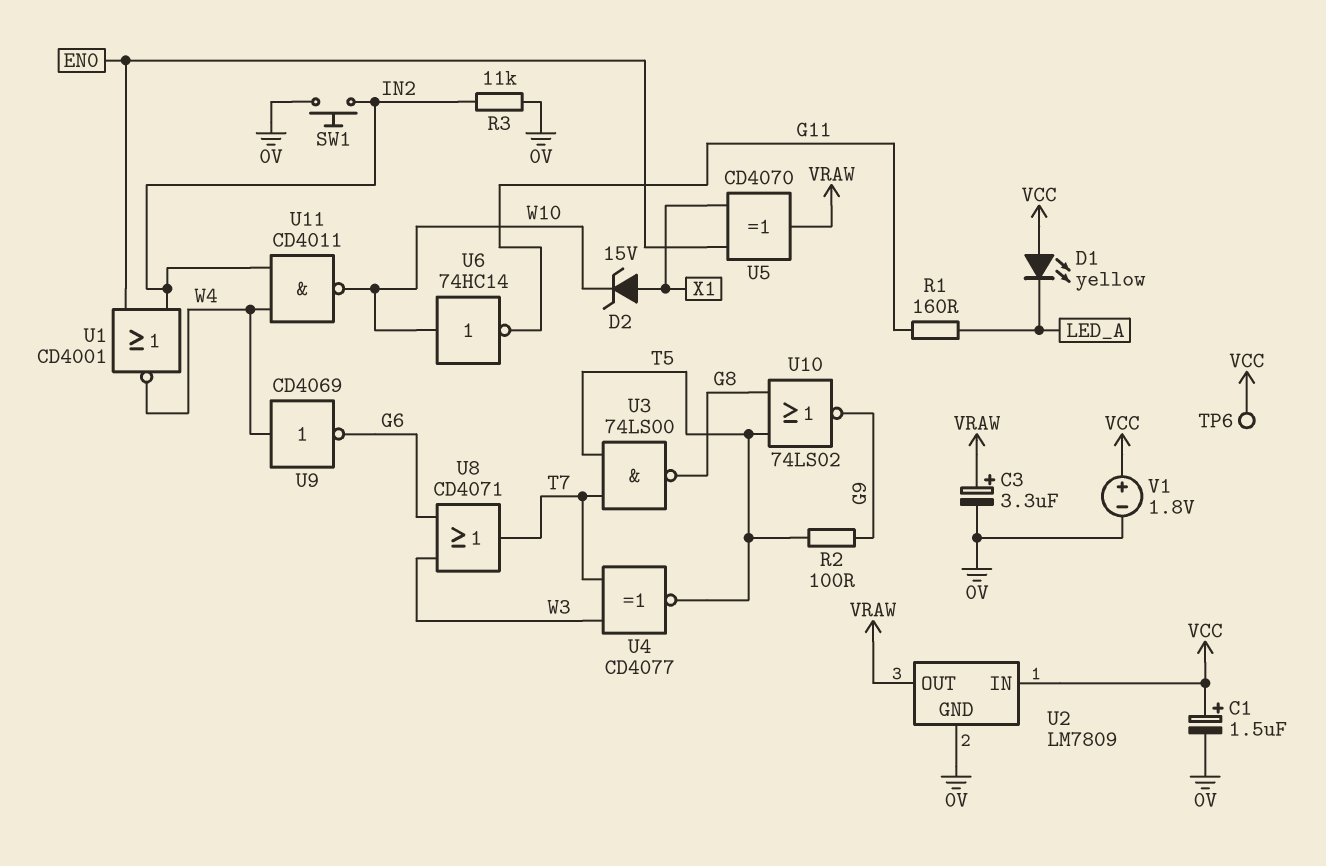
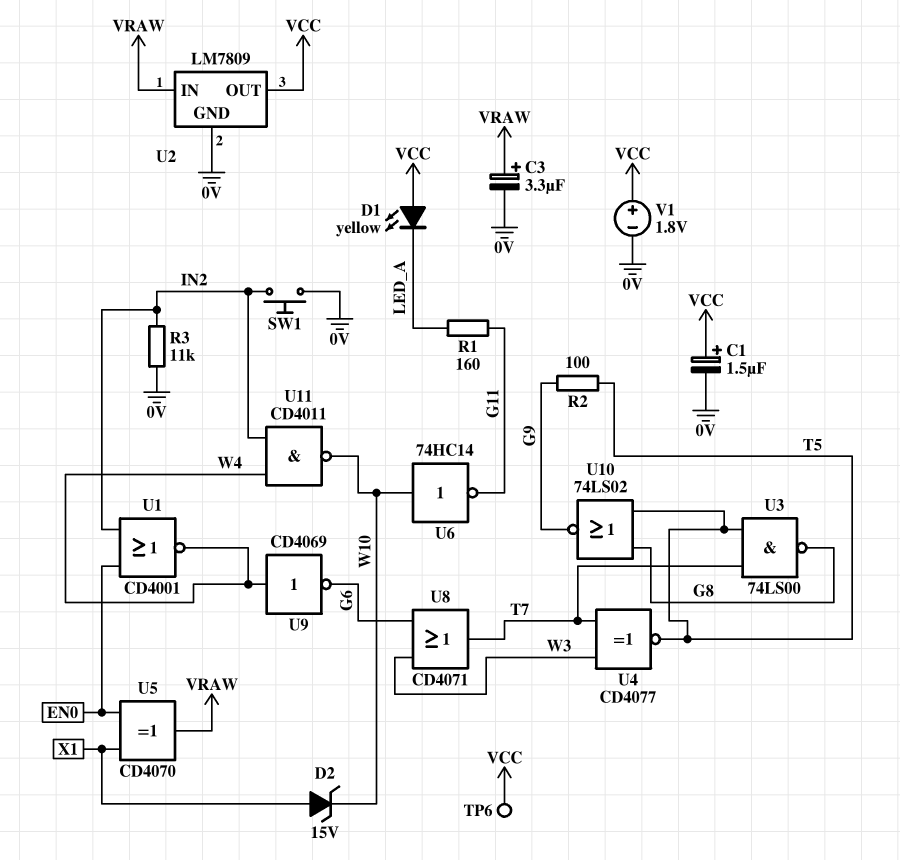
U2 pin IN: VCC -> VRAW
U2 pin OUT: VRAW -> VCC

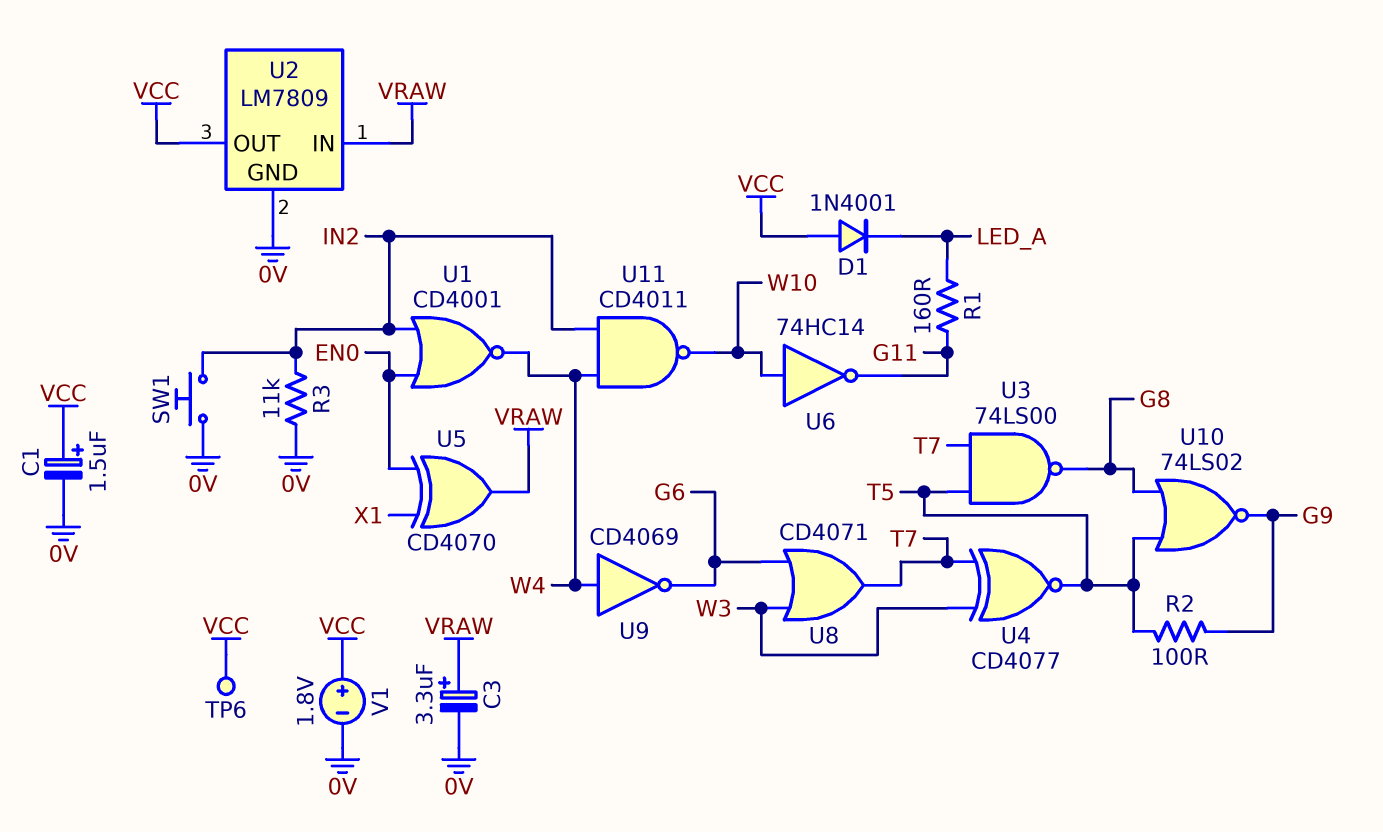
D1: LED yellow (A VCC, K LED_A) -> diode 1N4001 (A VCC, K LED_A)
D2: zener 15V (A X1, K W10) -> none

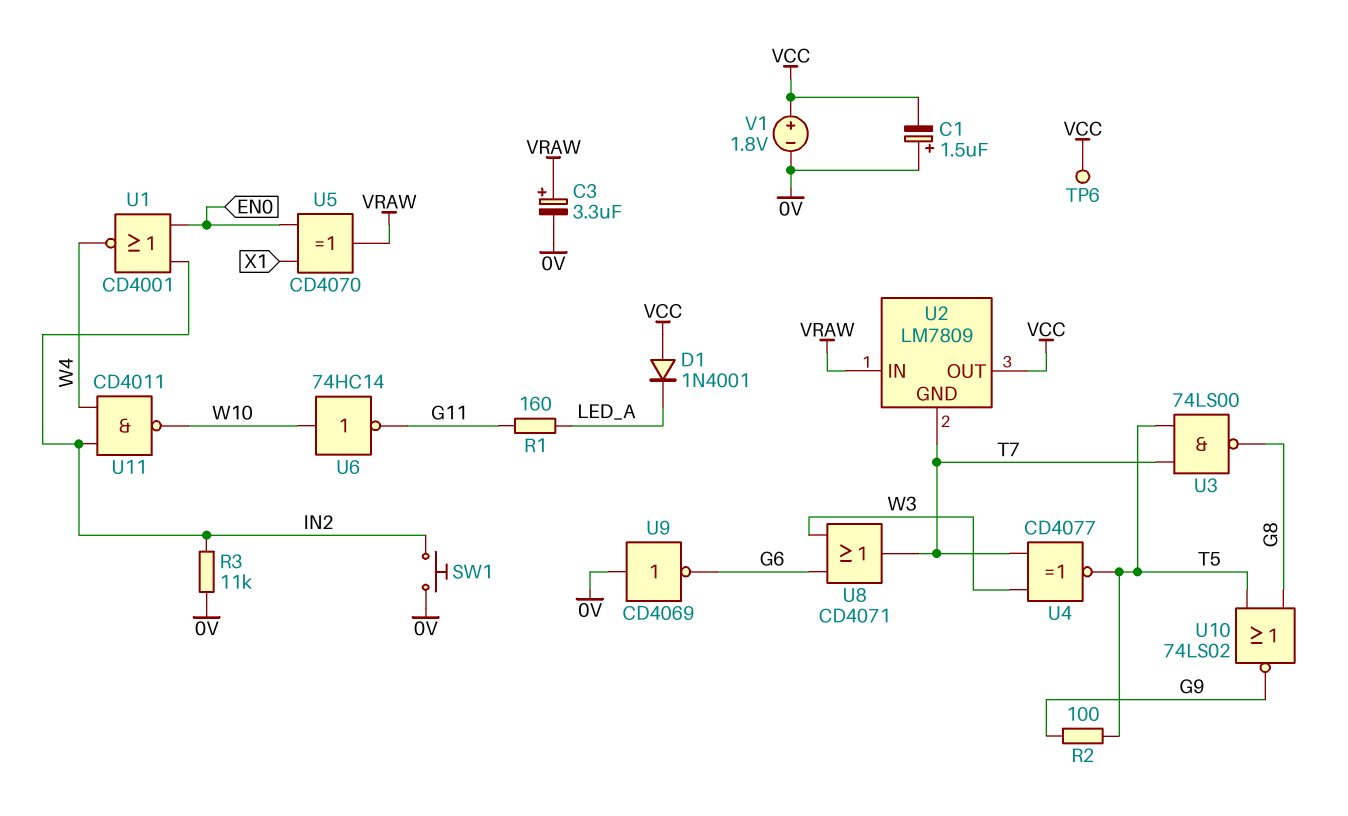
C1: 1.5uF (plus VCC, minus 0V) -> 1.5uF (plus 0V, minus VCC)
U2 pin GND: 0V -> T7
U9: NOT CD4069 (in W4, out G6) -> NOT CD4069 (in 0V, out G6)

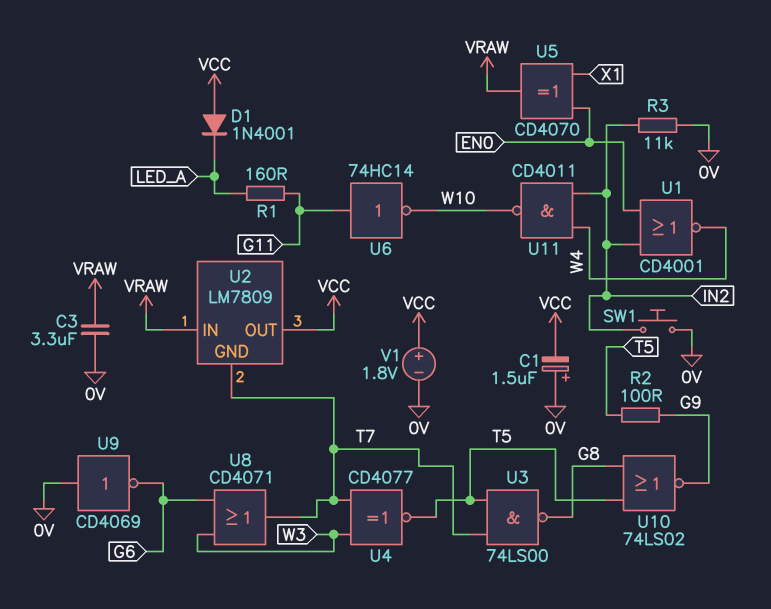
C3: 3.3uF (plus VRAW, minus 0V) -> 3.3uF (0V, VRAW)
TP6: test point (VCC) -> none
U6: NOT 74HC14 (in W10, out G11) -> NOT 74HC14 (in G11, out W10)

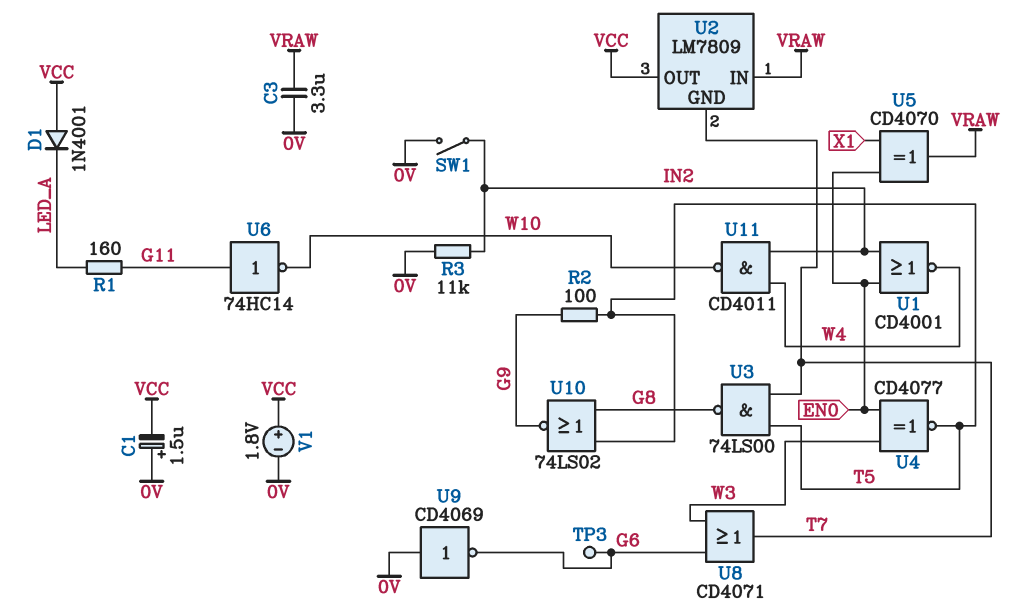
SW1: button (0V, IN2) -> switch (0V, IN2)
TP3: none -> test point (G6)
U4: XNOR CD4077 (in T7, in W3, out T5) -> XNOR CD4077 (in EN0, in W3, out T5)

